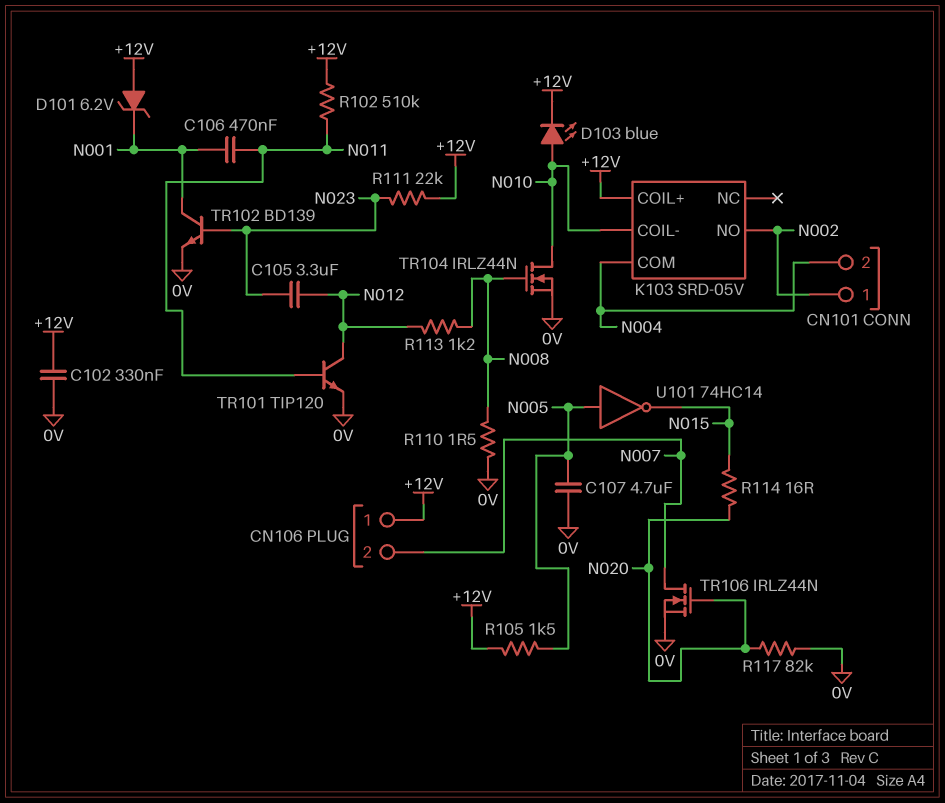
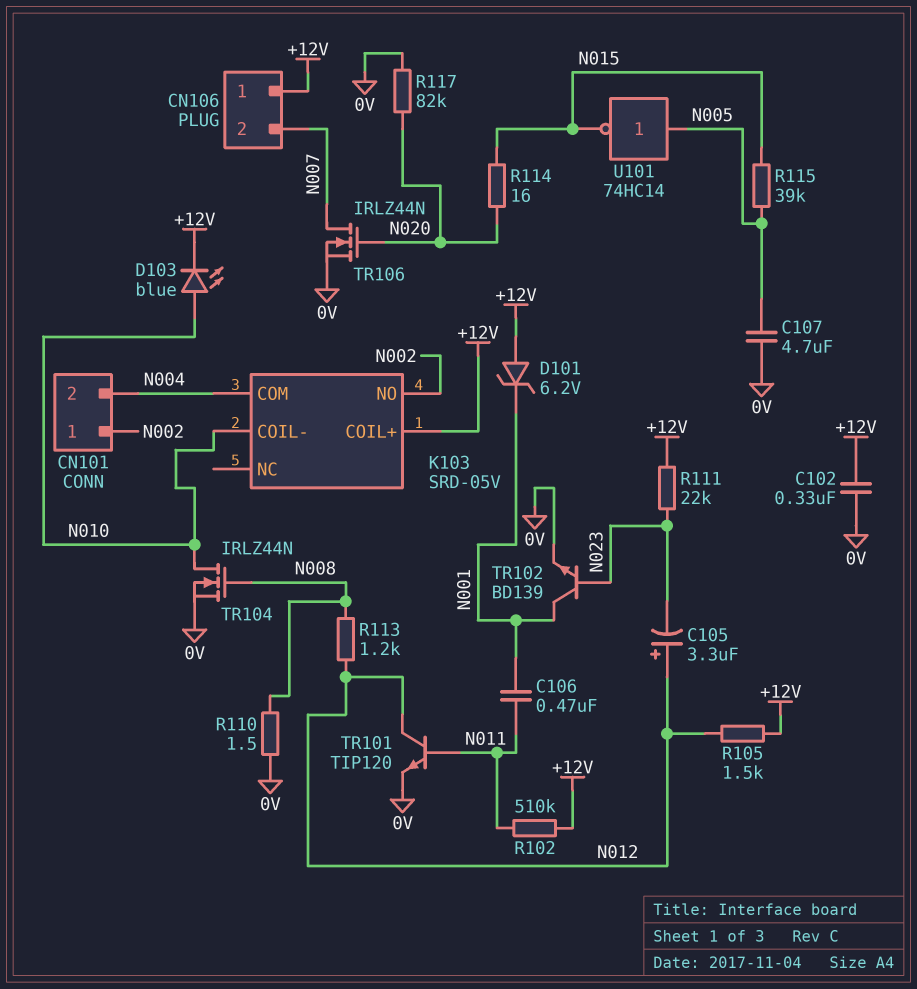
C105: 3.3uF (N012, N023) -> 3.3uF (plus N012, minus N023)
R105: 1.5k (+12V, N005) -> 1.5k (+12V, N012)
R115: none -> 39k (N005, N015)

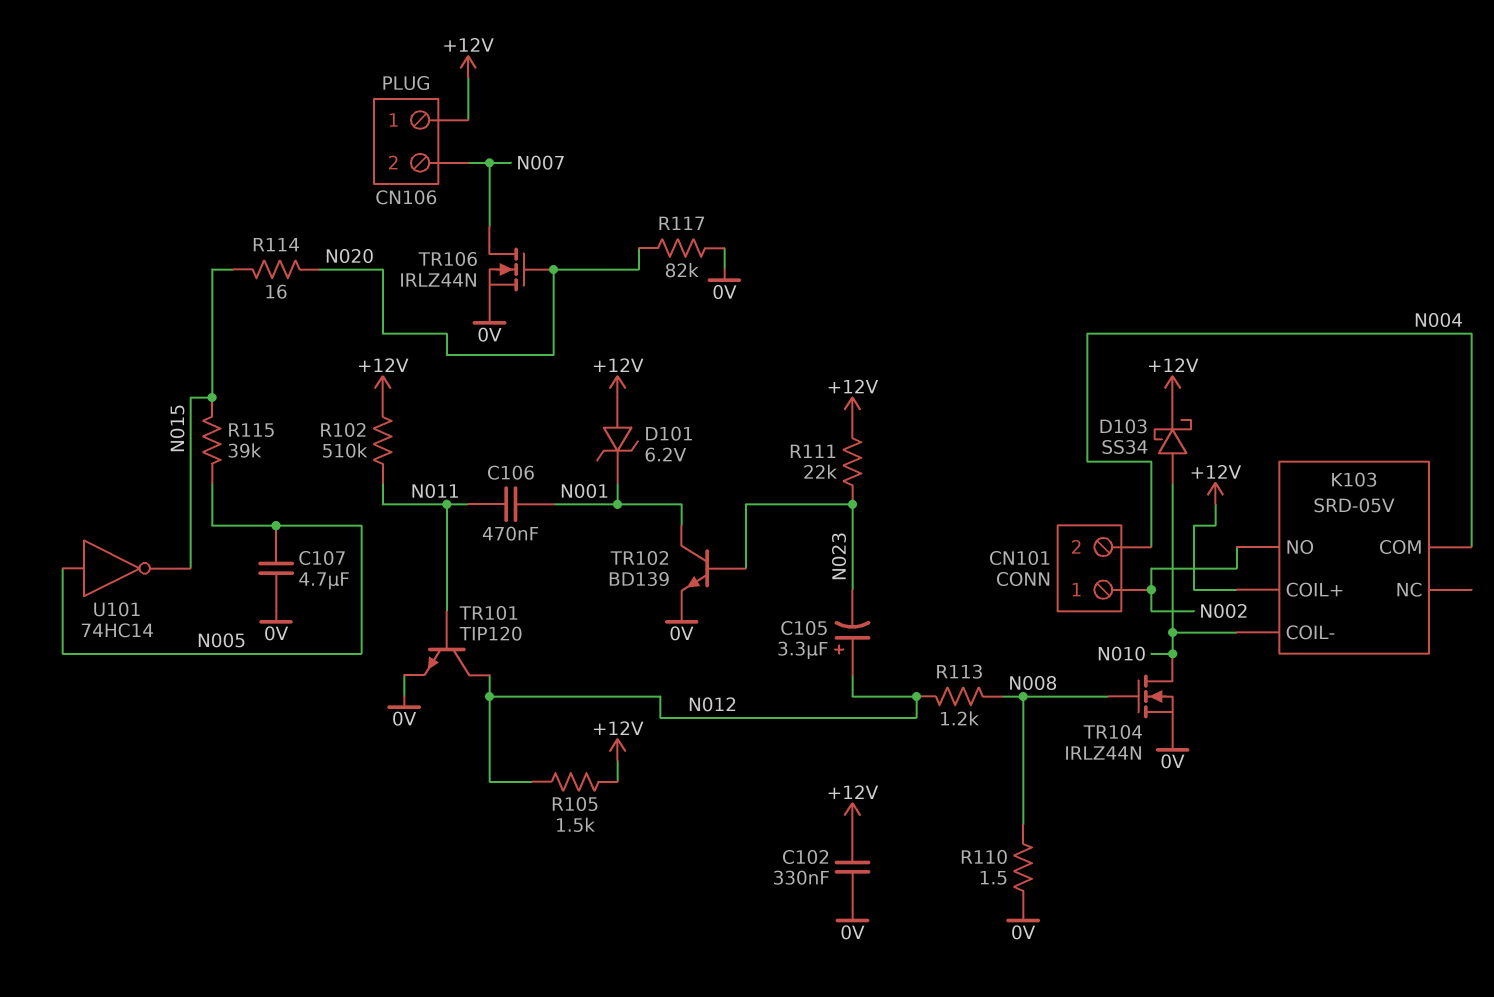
D103: LED blue (A N010, K +12V) -> schottky SS34 (A N010, K +12V)

